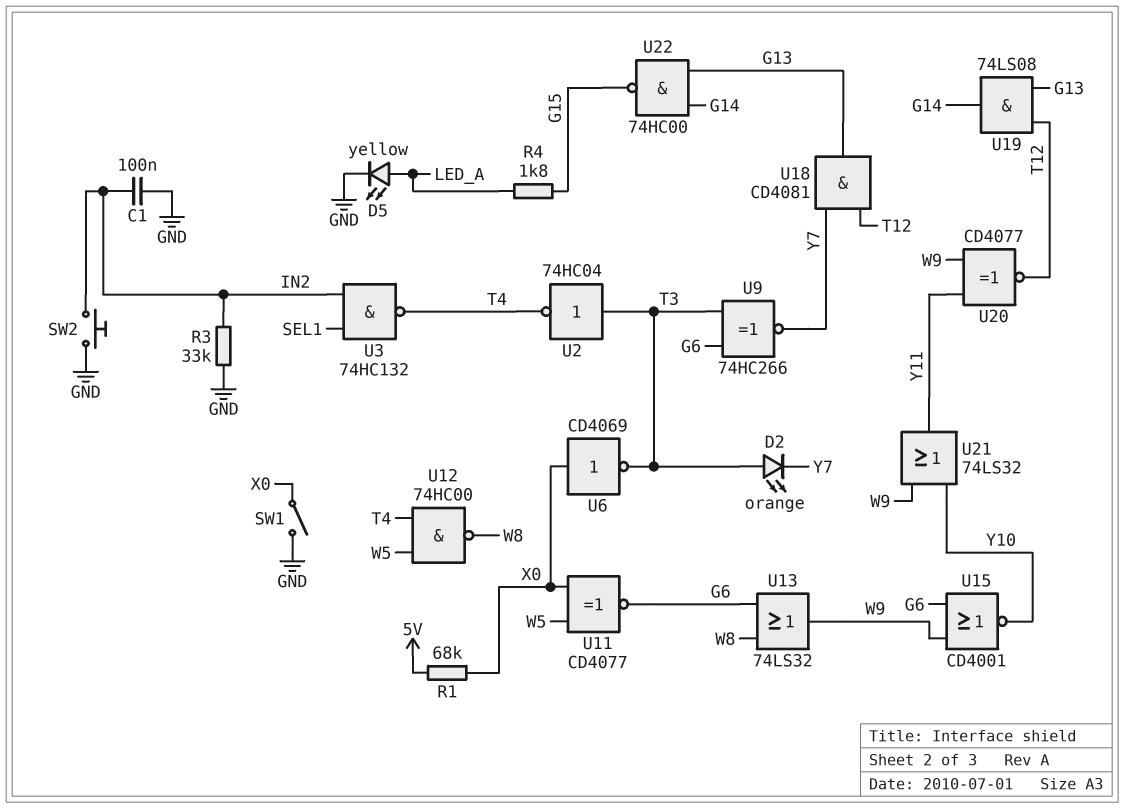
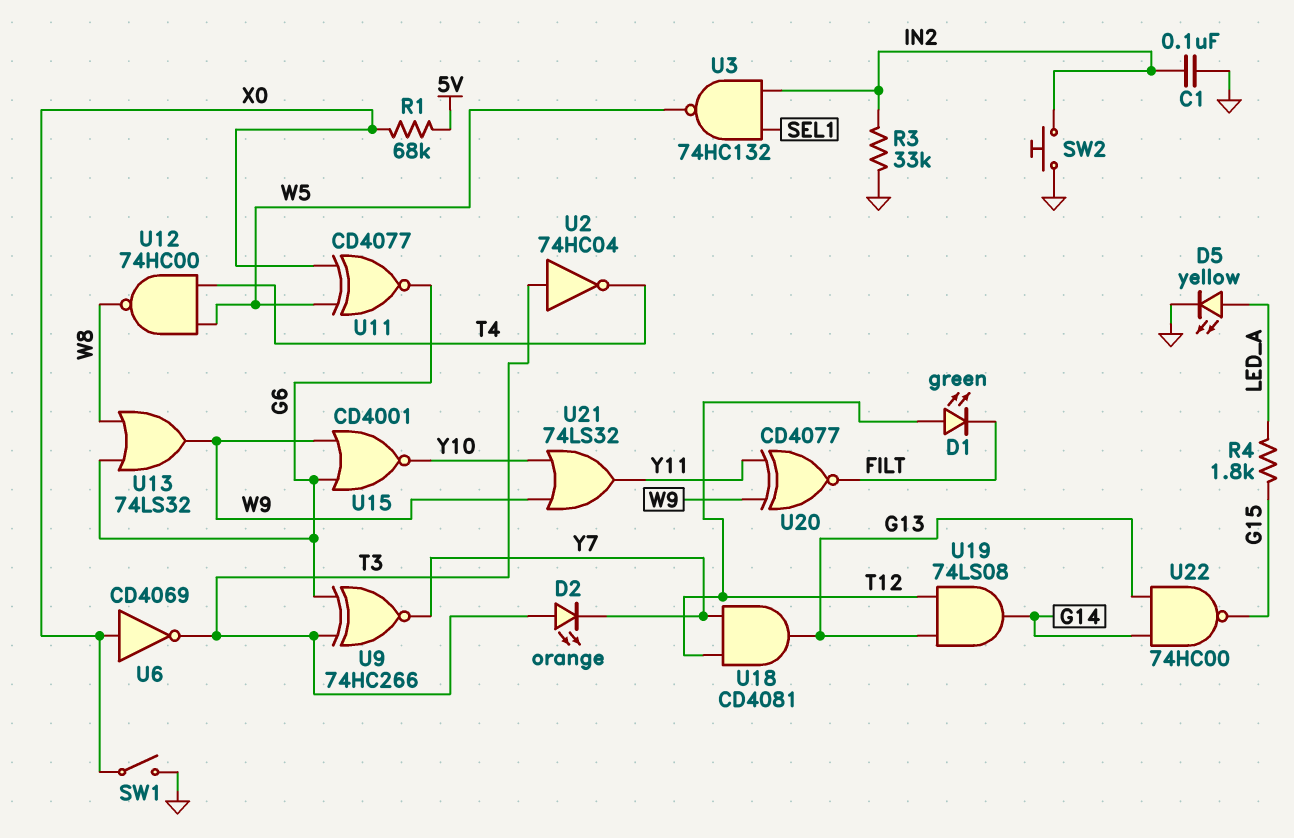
D1: none -> LED green (A T12, K FILT)
U3: NAND 74HC132 (in IN2, in SEL1, out T4) -> NAND 74HC132 (in IN2, in SEL1, out W5)
U20: XNOR CD4077 (in W9, in Y11, out T12) -> XNOR CD4077 (in W9, in Y11, out FILT)

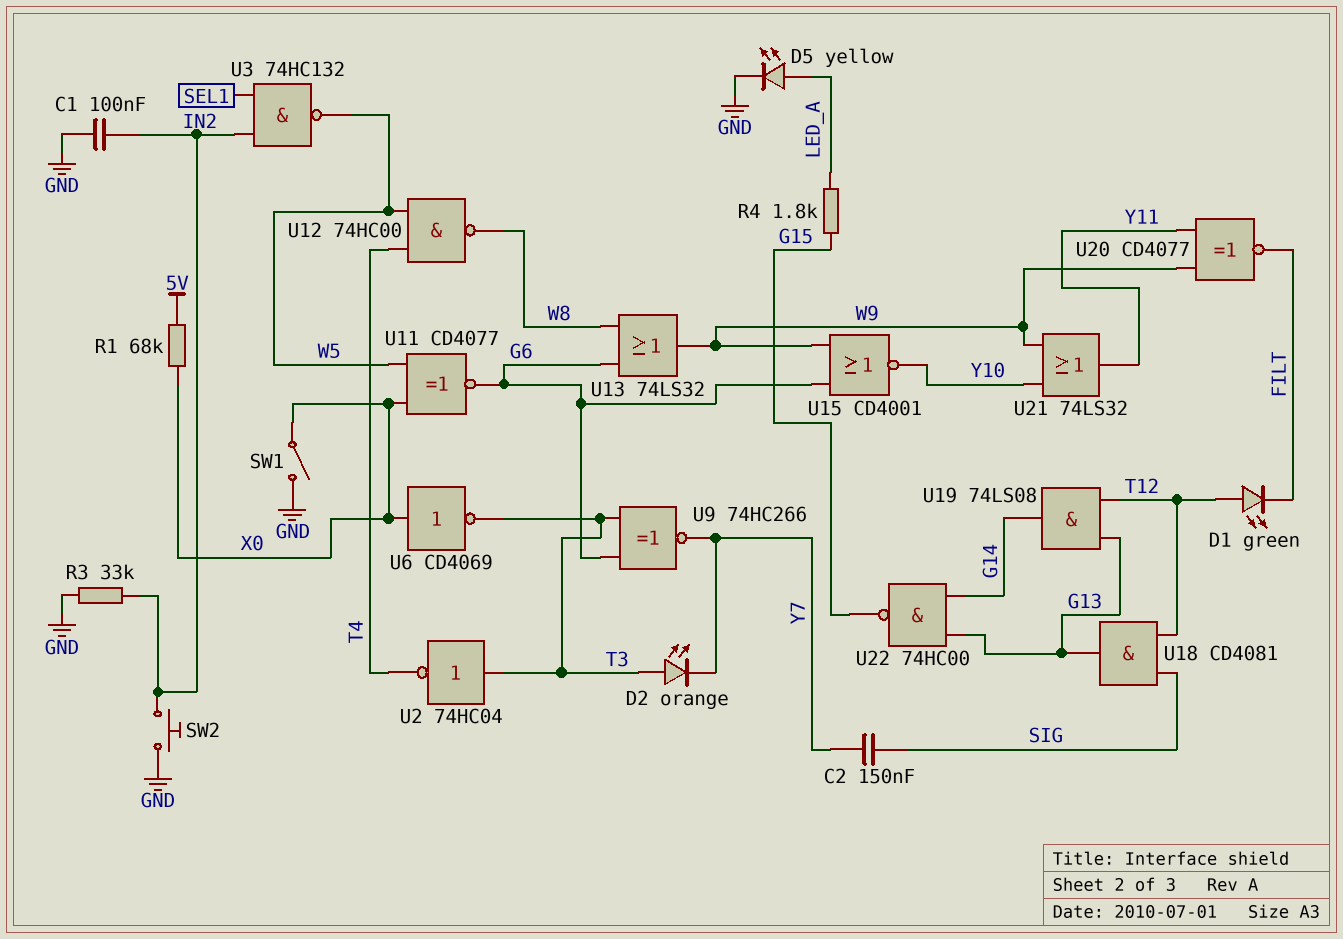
C2: none -> 150nF (SIG, Y7)
U18: AND CD4081 (in T12, in Y7, out G13) -> AND CD4081 (in SIG, in T12, out G13)

